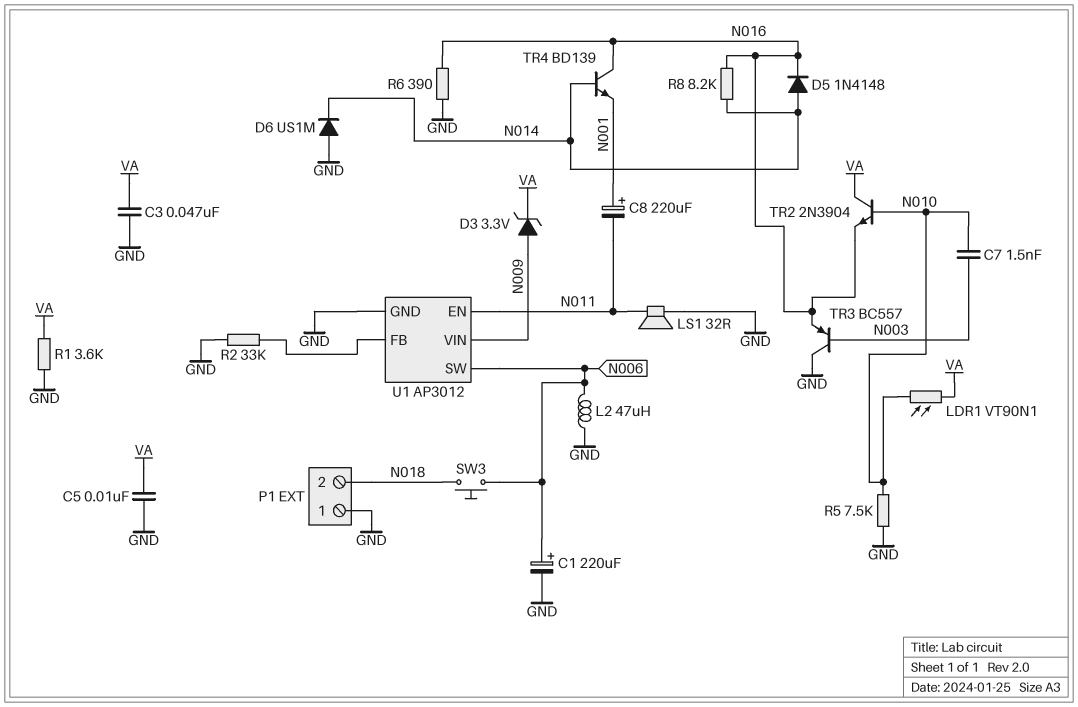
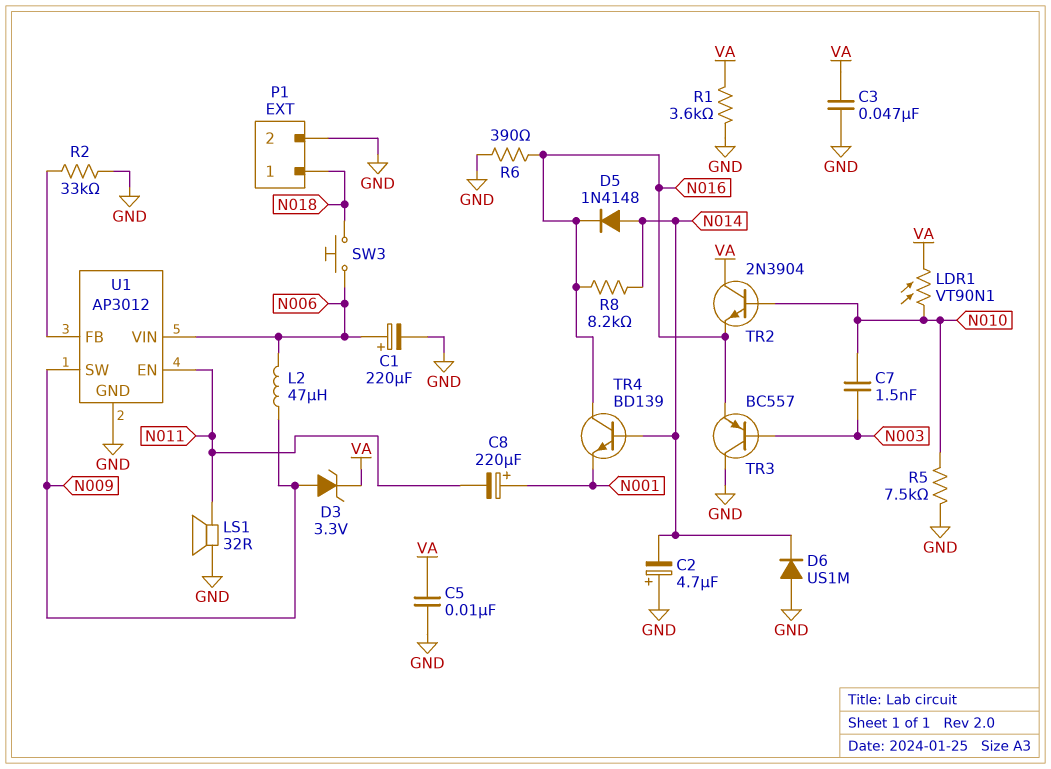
C2: none -> 4.7uF (plus GND, minus N014)
L2: 47uH (GND, N006) -> 47uH (N006, N009)
P1 pin 1: GND -> N018
P1 pin 2: N018 -> GND
U1 pin SW: N006 -> N009
U1 pin VIN: N009 -> N006

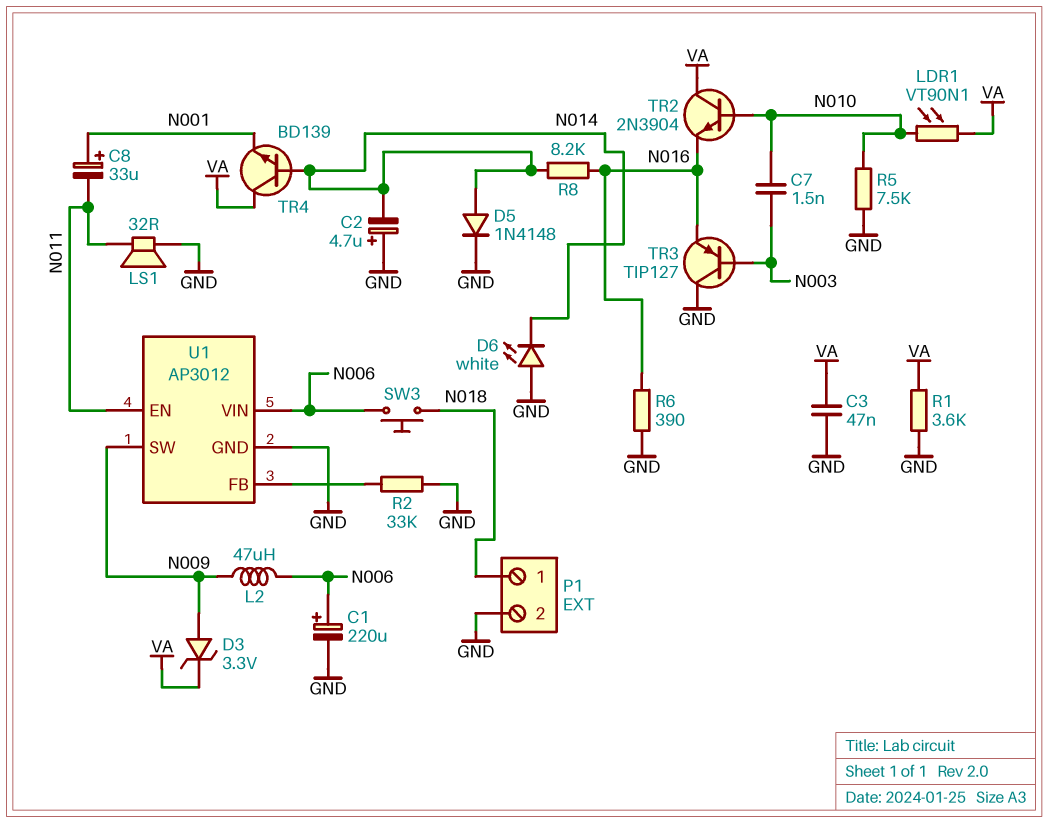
C5: 10nF (GND, VA) -> none
C8: 220uF (plus N001, minus N011) -> 33uF (plus N001, minus N011)
D5: diode 1N4148 (A N014, K N016) -> diode 1N4148 (A N014, K GND)
D6: diode US1M (A GND, K N014) -> LED white (A GND, K N014)
TR3: PNP BC557 (B N003, C GND, E N016) -> PNP TIP127 (B N003, C GND, E N016)
TR4: NPN BD139 (B N014, C N016, E N001) -> NPN BD139 (B N014, C VA, E N001)

